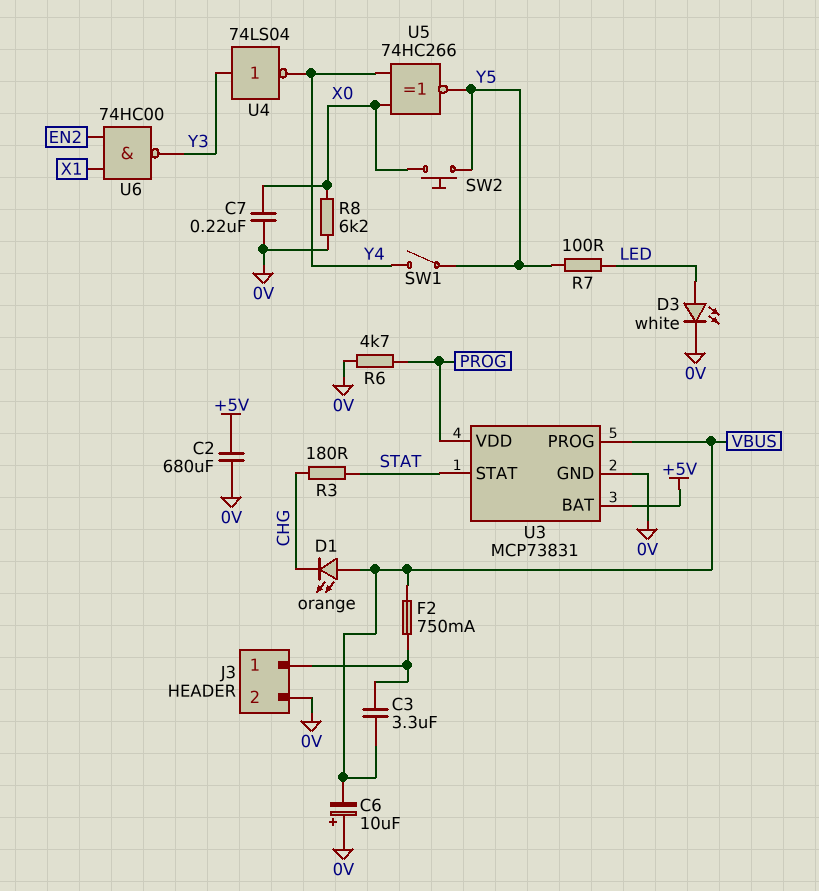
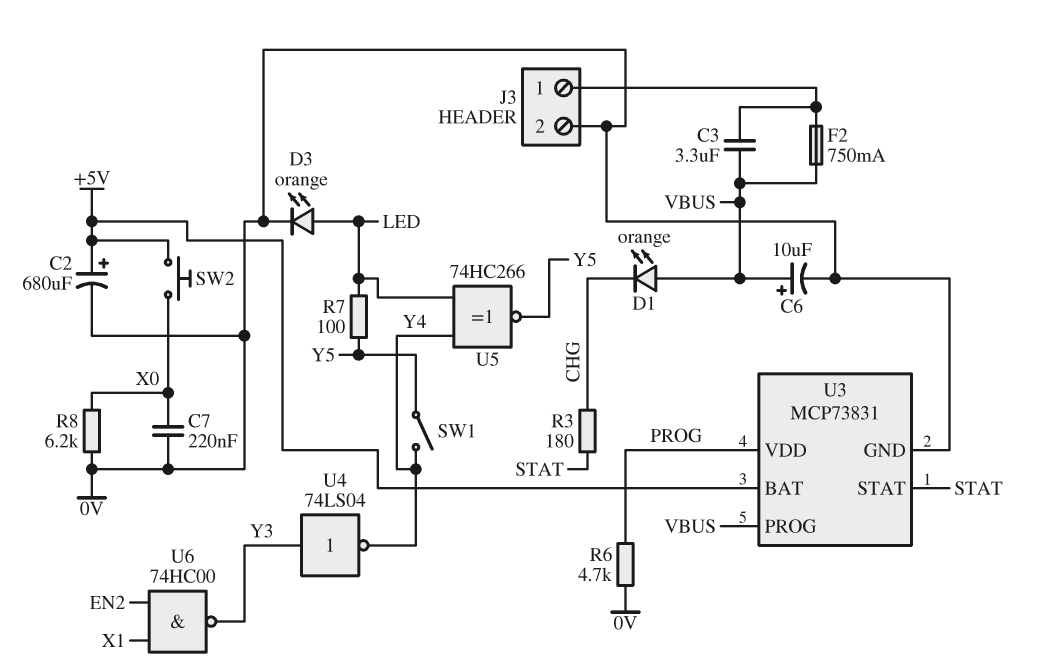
C2: 680uF (+5V, 0V) -> 680uF (plus +5V, minus 0V)
C6: 10uF (plus 0V, minus VBUS) -> 10uF (plus VBUS, minus 0V)
D3: LED white (A LED, K 0V) -> LED orange (A LED, K 0V)
SW2: button (X0, Y5) -> button (+5V, X0)
U5: XNOR 74HC266 (in X0, in Y4, out Y5) -> XNOR 74HC266 (in LED, in Y4, out Y5)

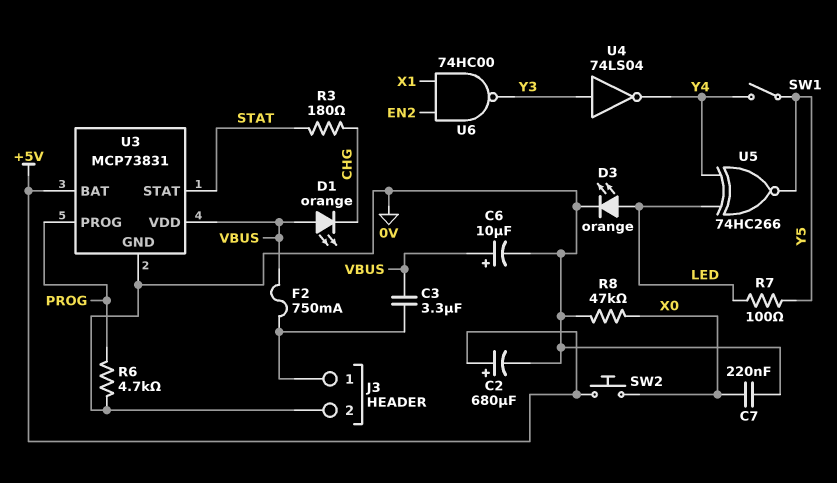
R8: 6.2k (0V, X0) -> 47k (0V, X0)
U3 pin PROG: VBUS -> PROG
U3 pin VDD: PROG -> VBUS

